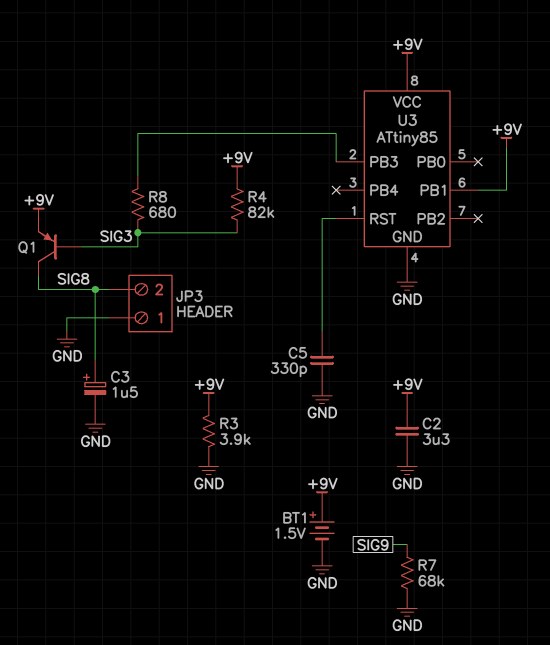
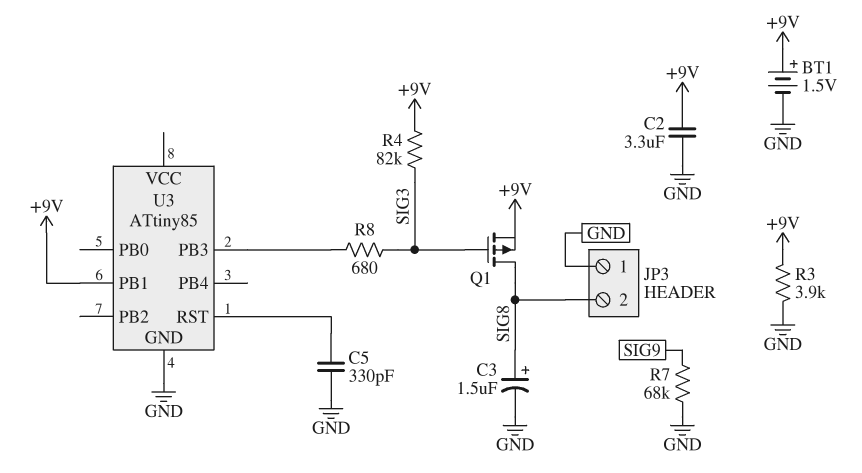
Q1: PNP (B SIG3, C SIG8, E +9V) -> PMOS (G SIG3, D SIG8, S +9V)
U3 pin VCC: +9V -> none

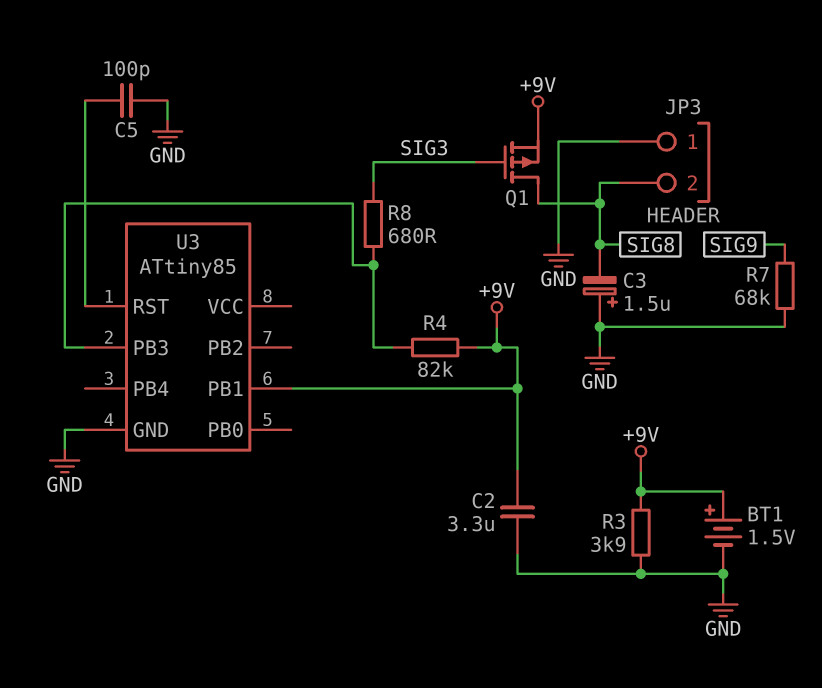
C3: 1.5uF (plus SIG8, minus GND) -> 1.5uF (plus GND, minus SIG8)
C5: 330pF (GND, U3/RST) -> 100pF (GND, U3/RST)
R4: 82k (+9V, SIG3) -> 82k (+9V, U3/PB3)

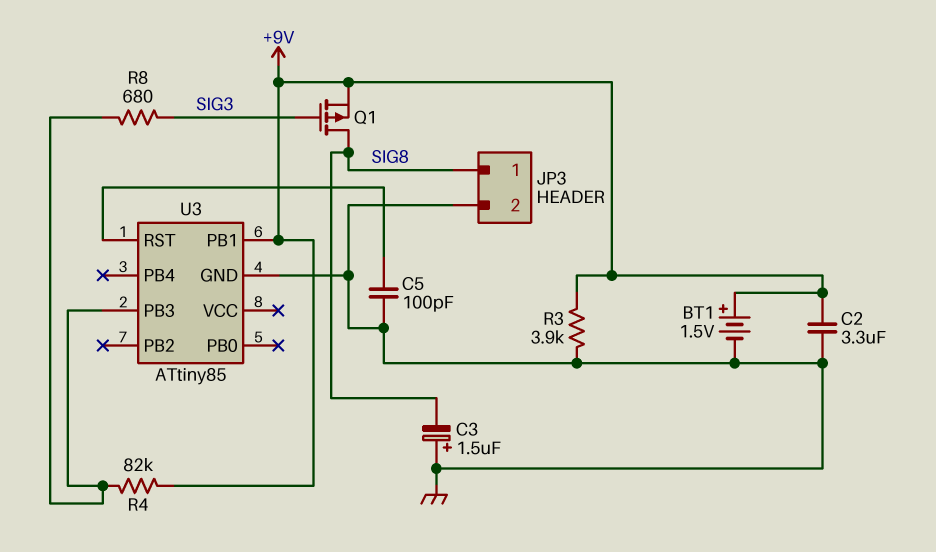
JP3 pin 1: GND -> SIG8
JP3 pin 2: SIG8 -> GND
R7: 68k (GND, SIG9) -> none

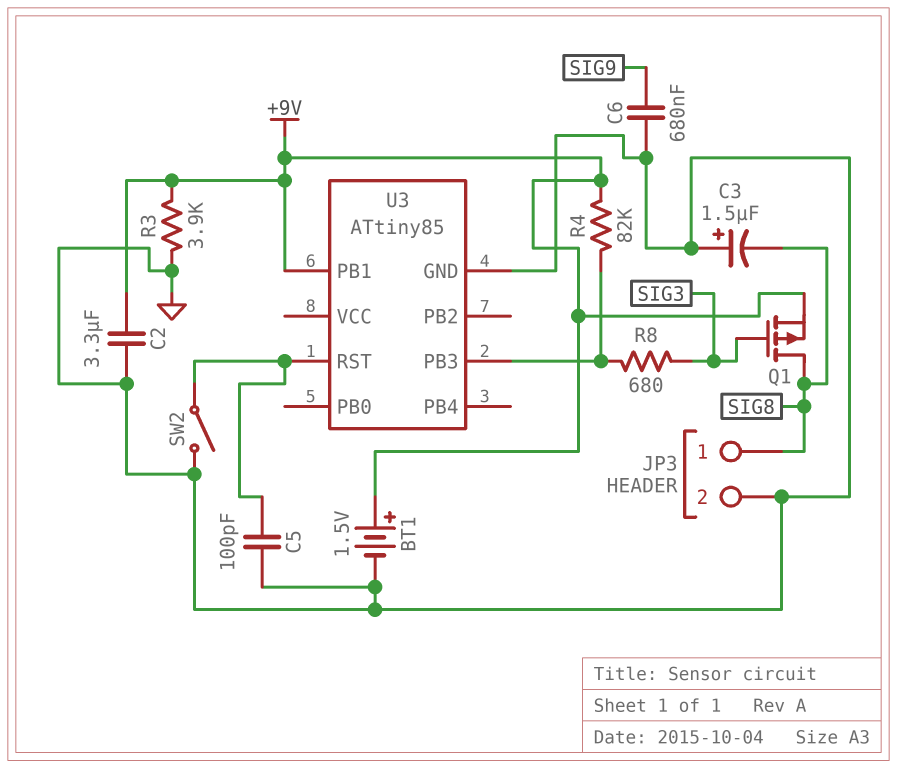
C6: none -> 680nF (GND, SIG9)
SW2: none -> switch (GND, U3/RST)

